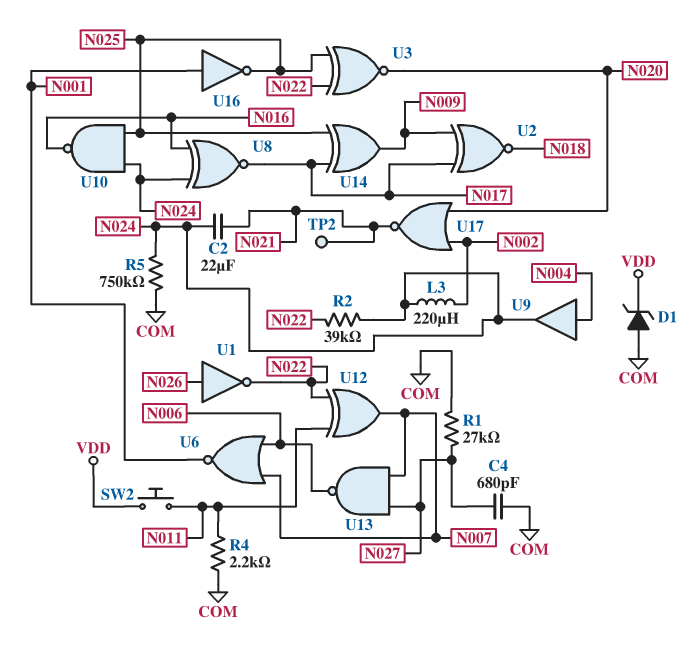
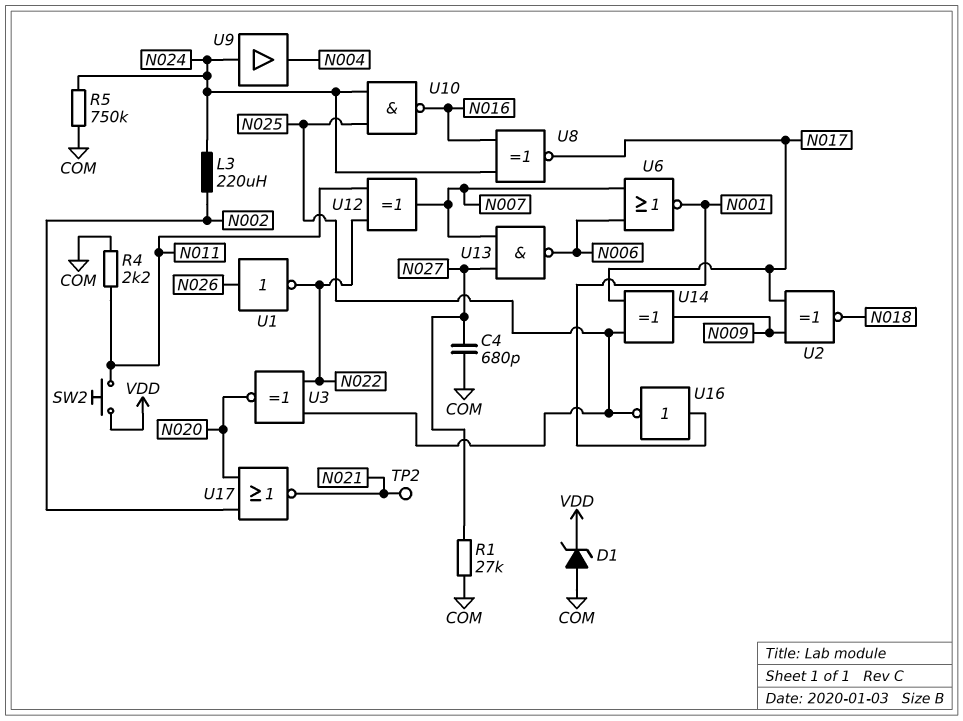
C2: 22uF (N021, N024) -> none
R2: 39k (N022, N024) -> none
U9: buffer (in N004, out N024) -> buffer (in N024, out N004)

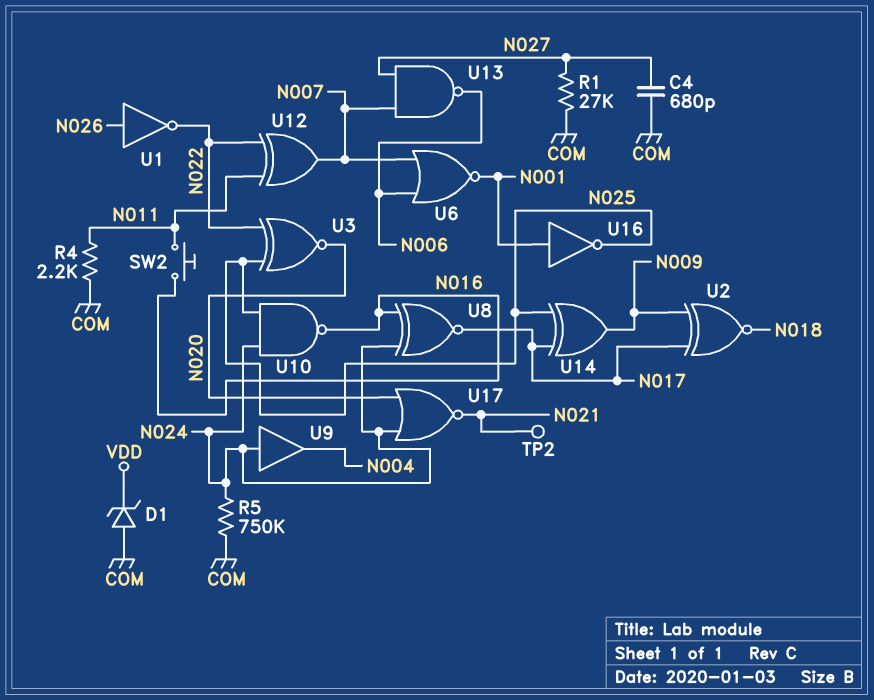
L3: 220uH (N002, N024) -> none
SW2: button (N011, VDD) -> button (N011, N016)
U17: NOR (in N002, in N020, out N021) -> NOR (in N020, in N024, out N021)

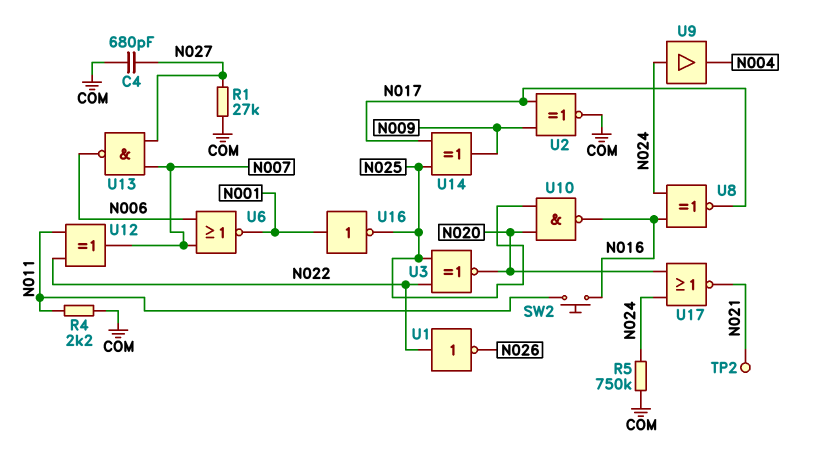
D1: zener (A COM, K VDD) -> none
U1: NOT (in N026, out N022) -> NOT (in N022, out N026)
U2: XNOR (in N009, in N017, out N018) -> XNOR (in N009, in N017, out COM)
U10: NAND (in N024, in N025, out N016) -> NAND (in N020, in N025, out N016)

